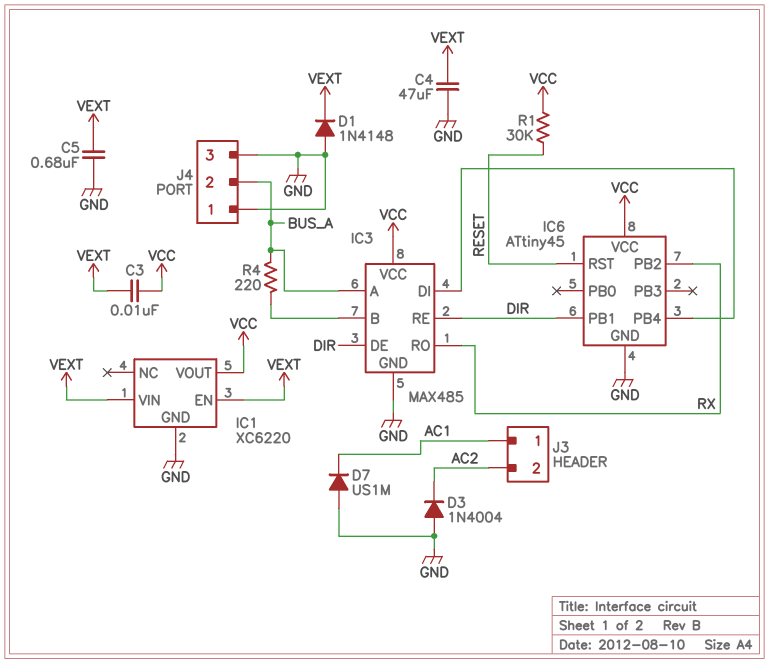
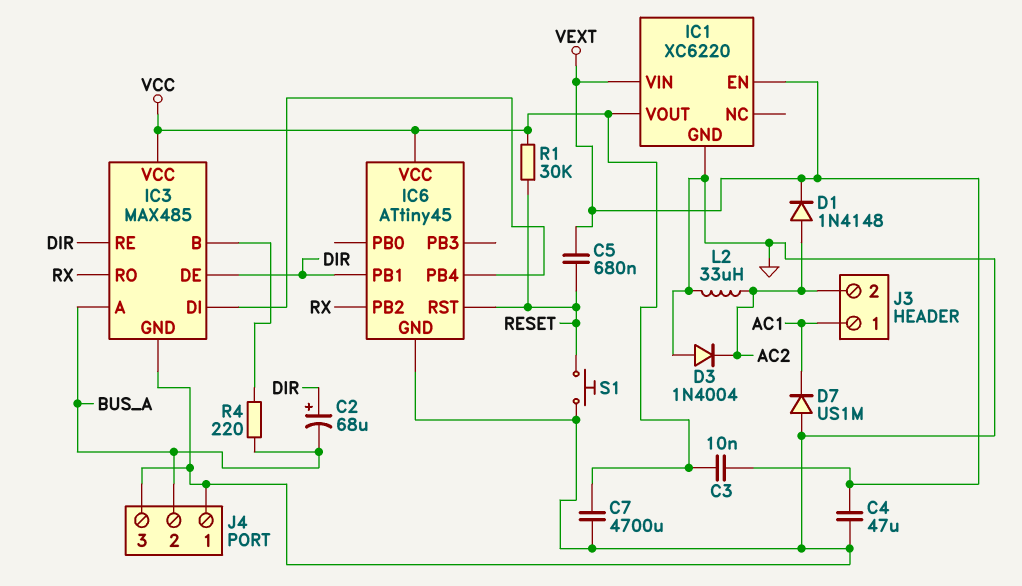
C2: none -> 68uF (plus DIR, minus BUS_A)
C5: 680nF (GND, VEXT) -> 680nF (RESET, VEXT)
C7: none -> 4700uF (GND, VCC)
D1: diode 1N4148 (A GND, K VEXT) -> diode 1N4148 (A AC2, K VEXT)
L2: none -> 33uH (AC2, GND)
S1: none -> button (GND, RESET)

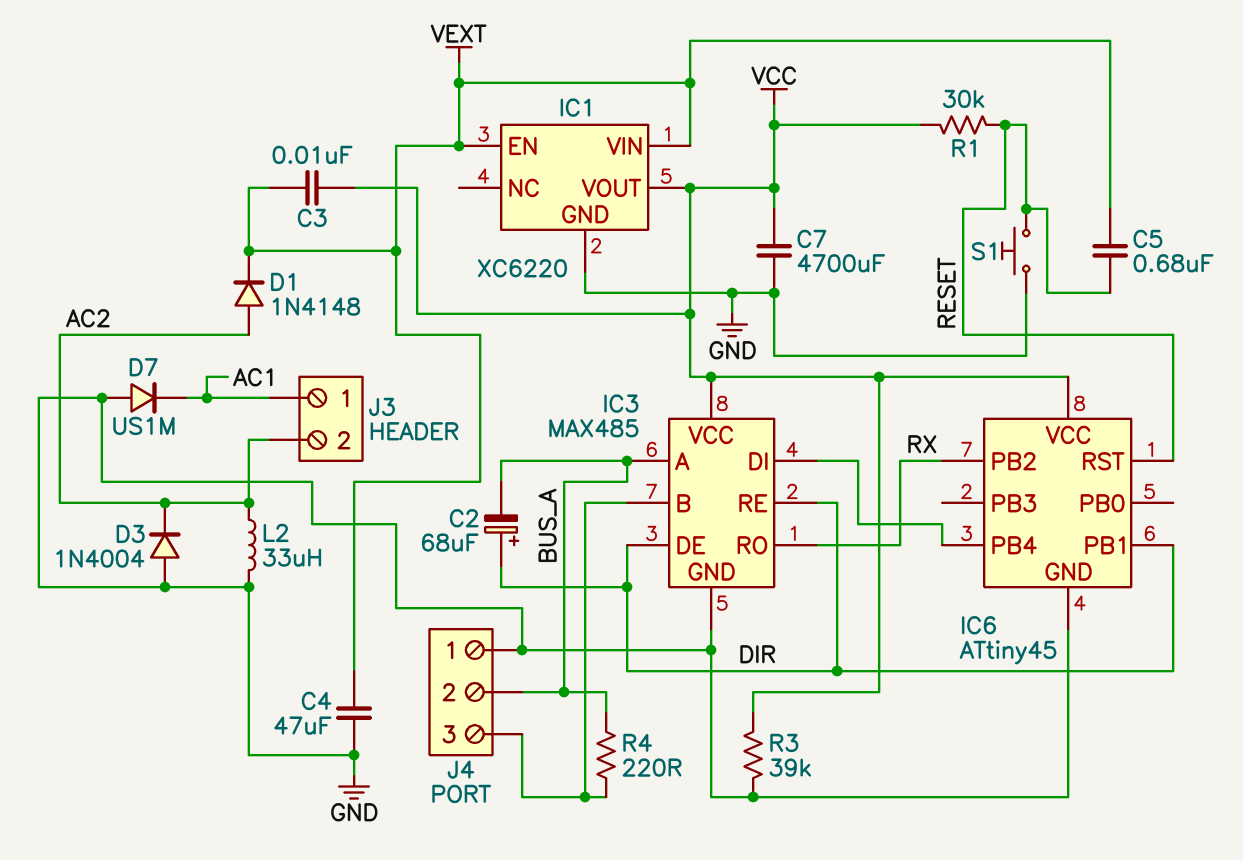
J4 pin 3: GND -> IC3/B
R3: none -> 39k (GND, VCC)

